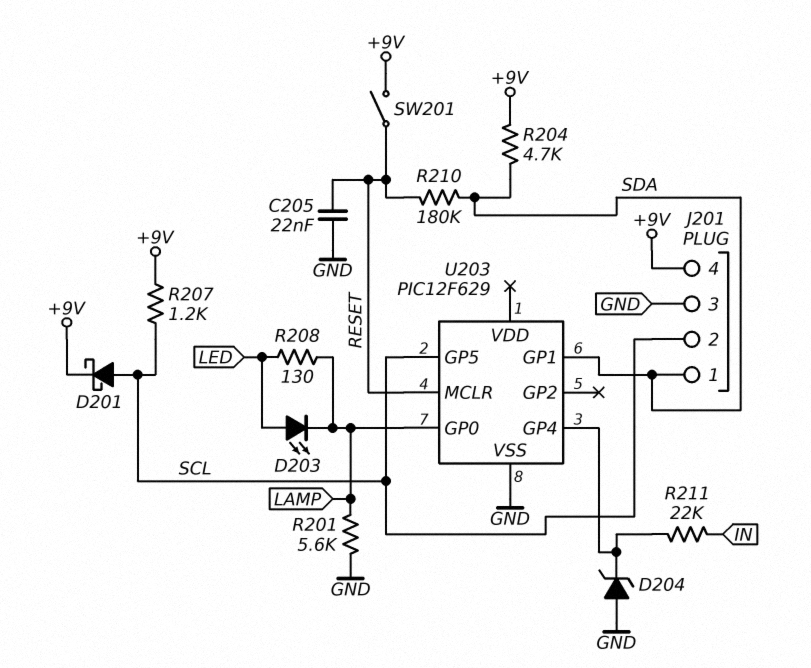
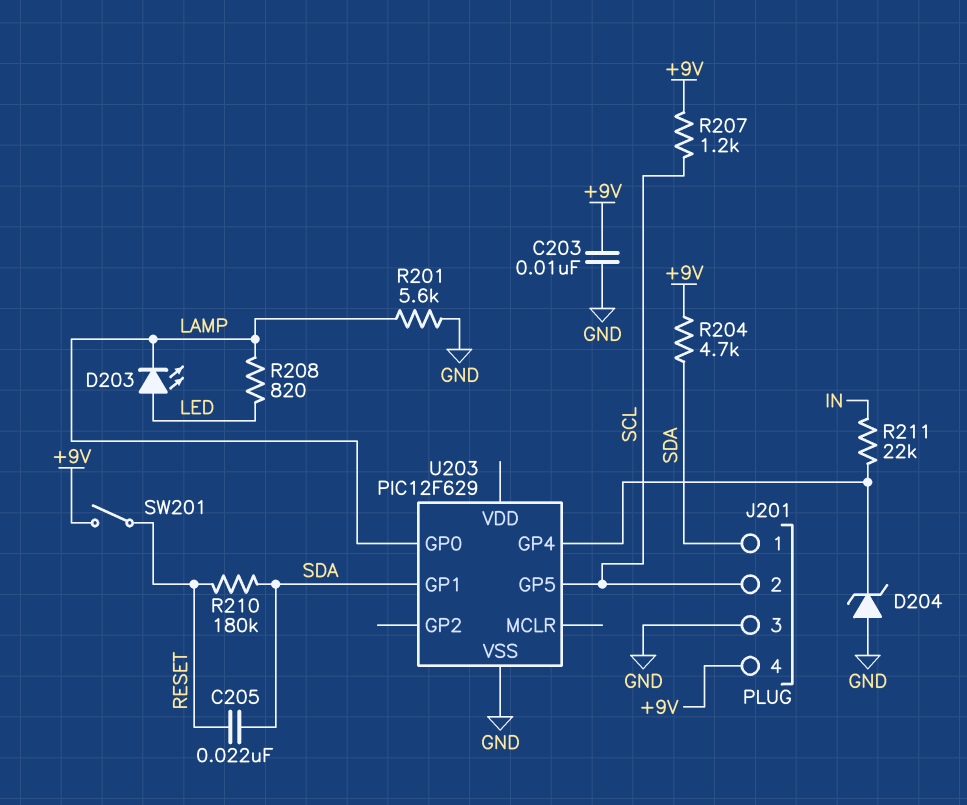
C203: none -> 10nF (+9V, GND)
C205: 22nF (GND, RESET) -> 22nF (RESET, SDA)
D201: schottky (A SCL, K +9V) -> none
R208: 130 (LAMP, LED) -> 820 (LAMP, LED)
U203 pin MCLR: RESET -> none

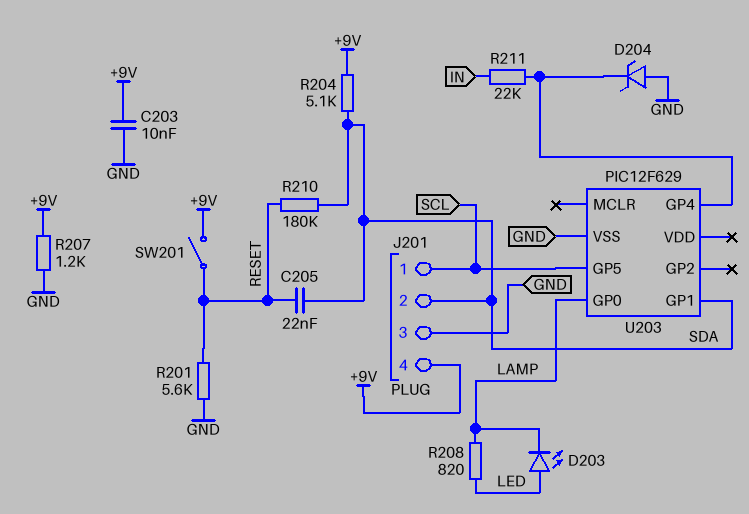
J201 pin 1: SDA -> SCL
J201 pin 2: SCL -> SDA
R201: 5.6k (GND, LAMP) -> 5.6k (GND, RESET)
R204: 4.7k (+9V, SDA) -> 5.1k (+9V, SDA)
R207: 1.2k (+9V, SCL) -> 1.2k (+9V, GND)

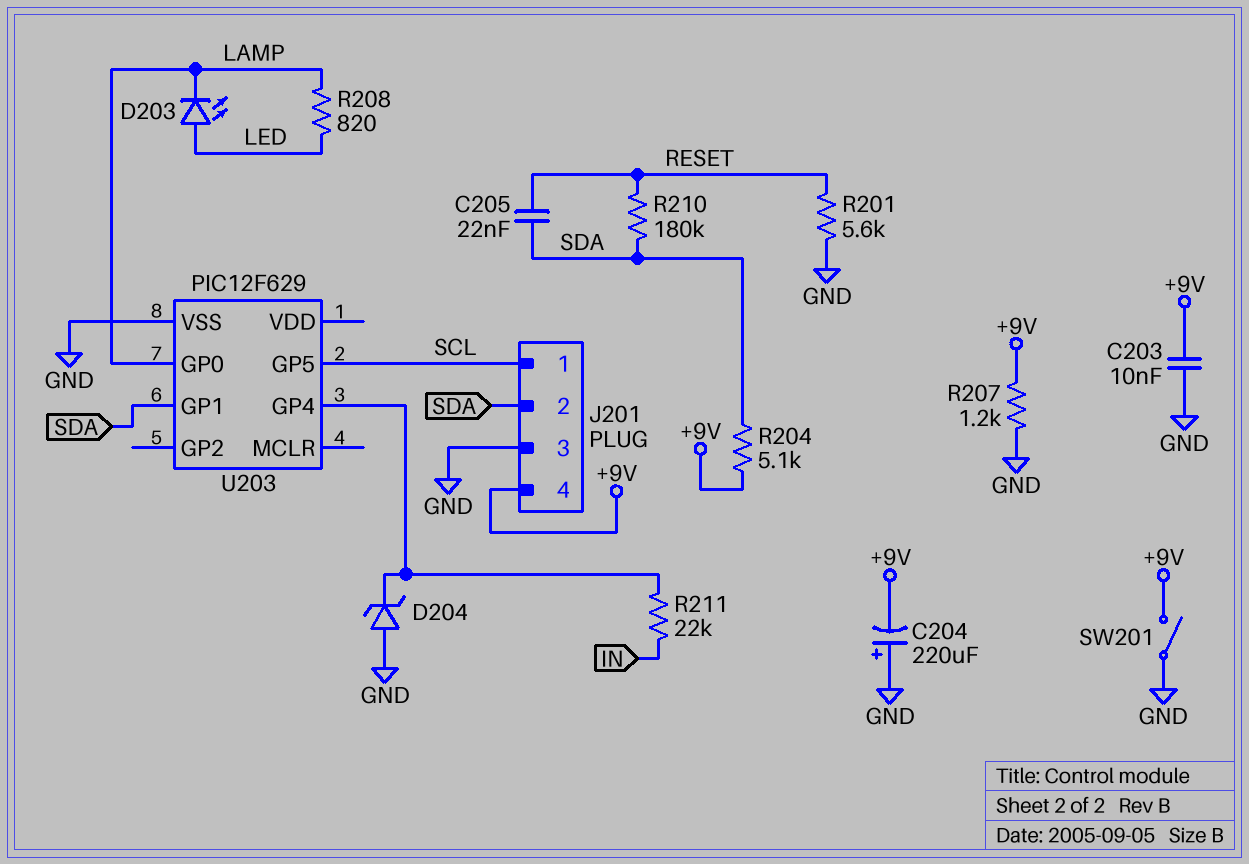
C204: none -> 220uF (plus GND, minus +9V)
SW201: switch (+9V, RESET) -> switch (+9V, GND)

